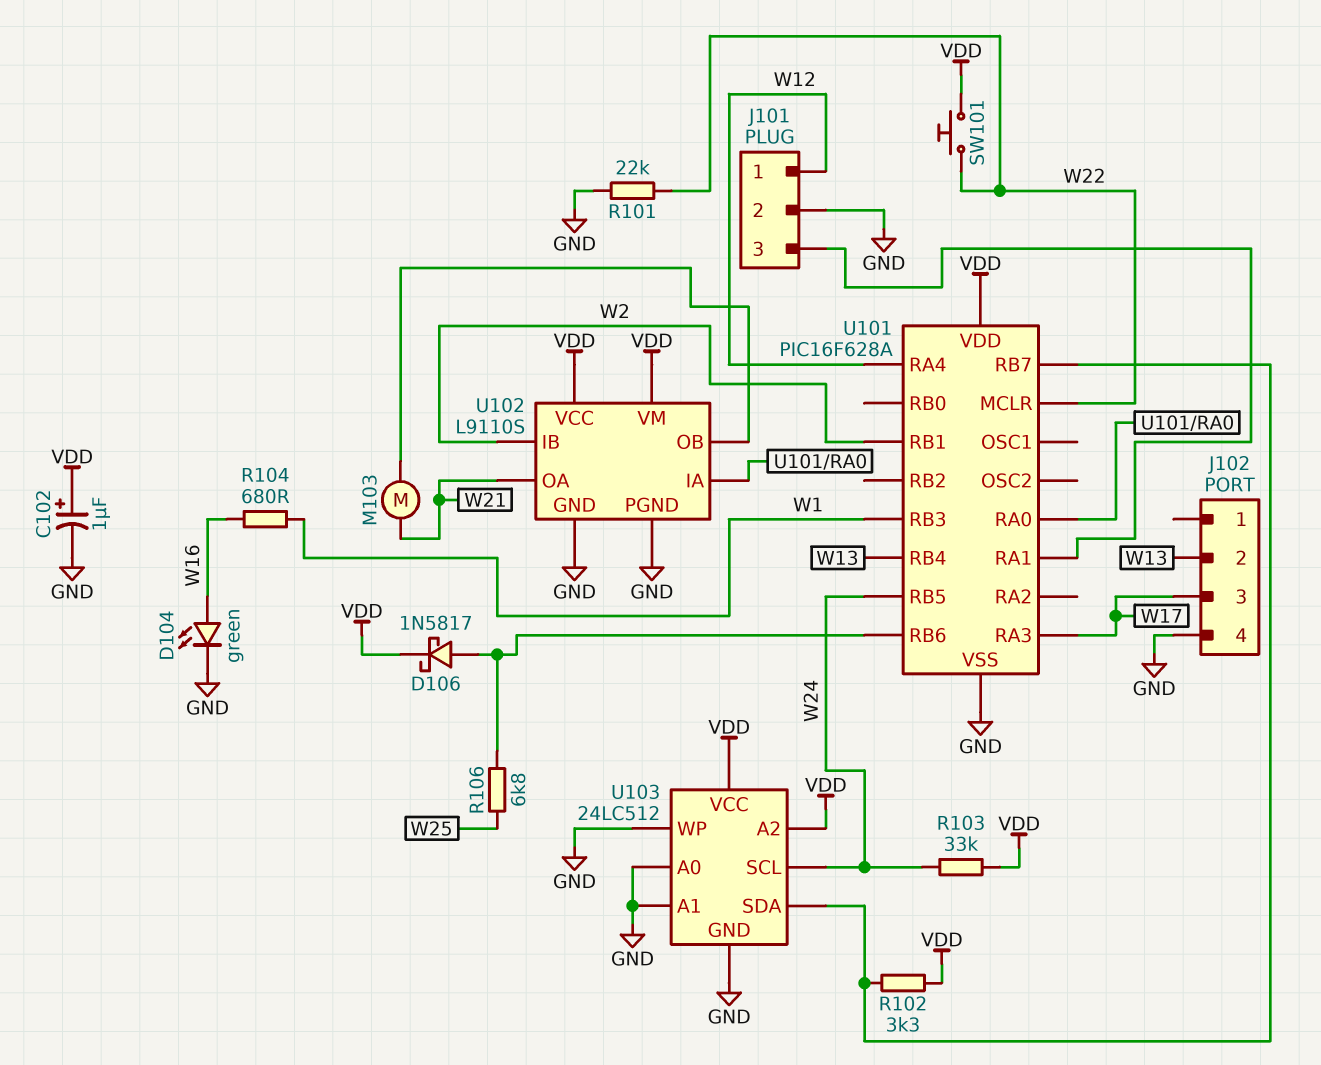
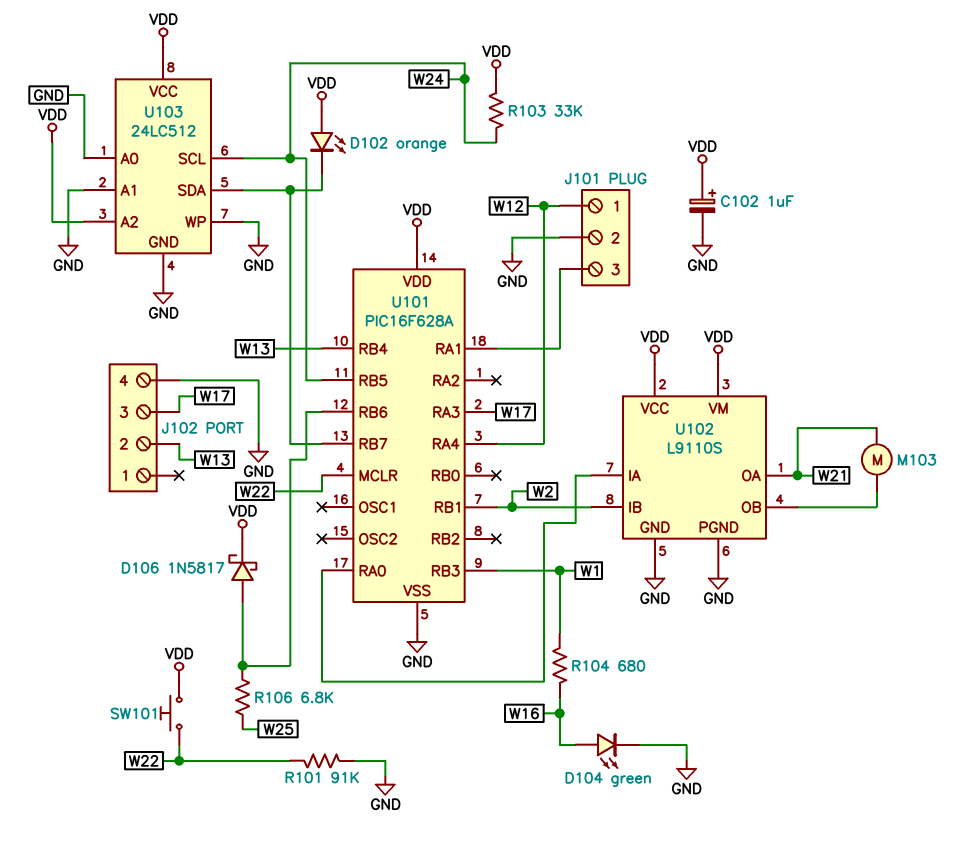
D102: none -> LED orange (A VDD, K U101/RB7)
R101: 22k (GND, W22) -> 91k (GND, W22)
R102: 3.3k (U101/RB7, VDD) -> none

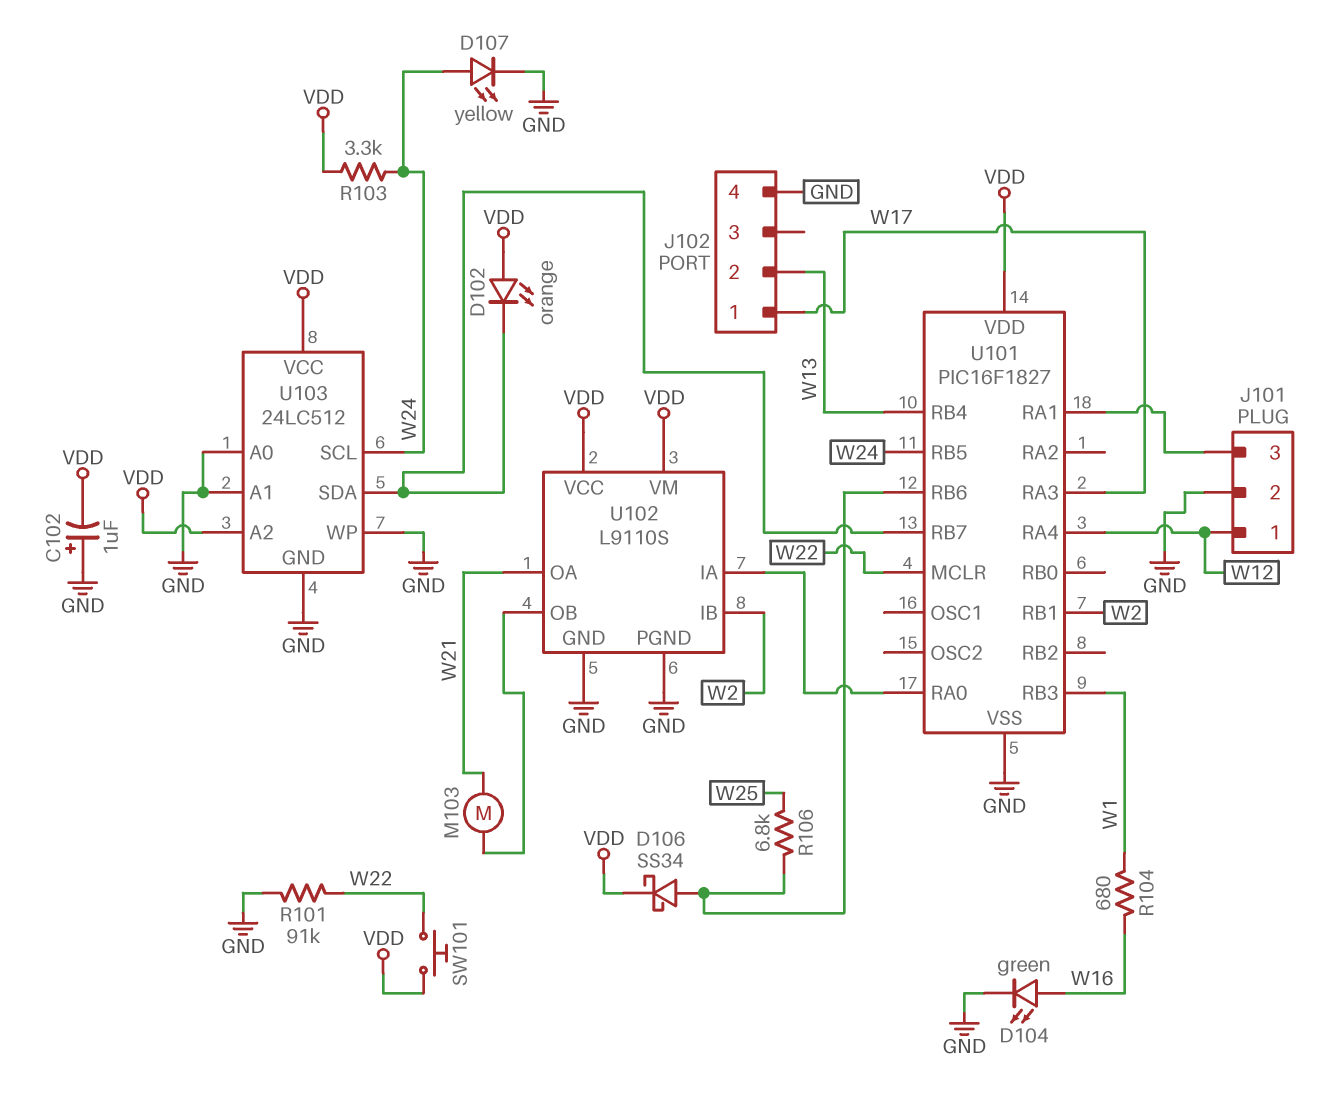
C102: 1uF (plus VDD, minus GND) -> 1uF (plus GND, minus VDD)
D106: schottky 1N5817 (A U101/RB6, K VDD) -> schottky SS34 (A U101/RB6, K VDD)
D107: none -> LED yellow (A W24, K GND)
J102 pin 1: none -> W17
J102 pin 3: W17 -> none
R103: 33k (VDD, W24) -> 3.3k (VDD, W24)
U101: PIC16F628A -> PIC16F1827

